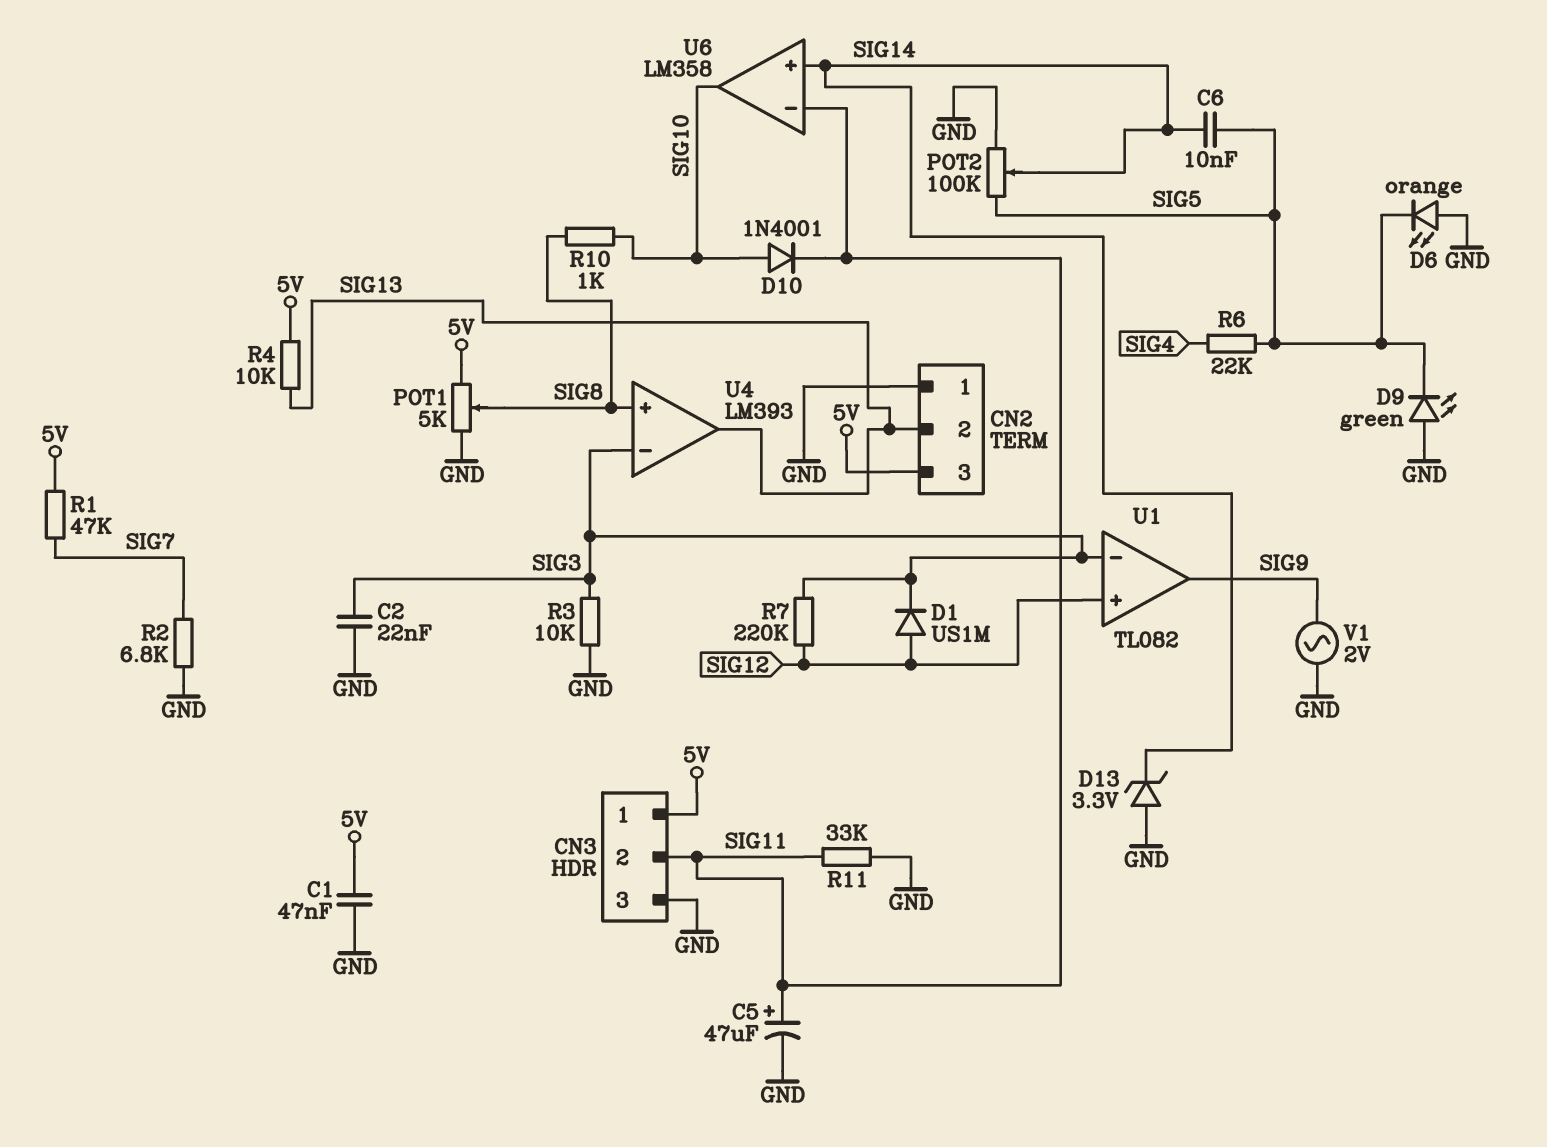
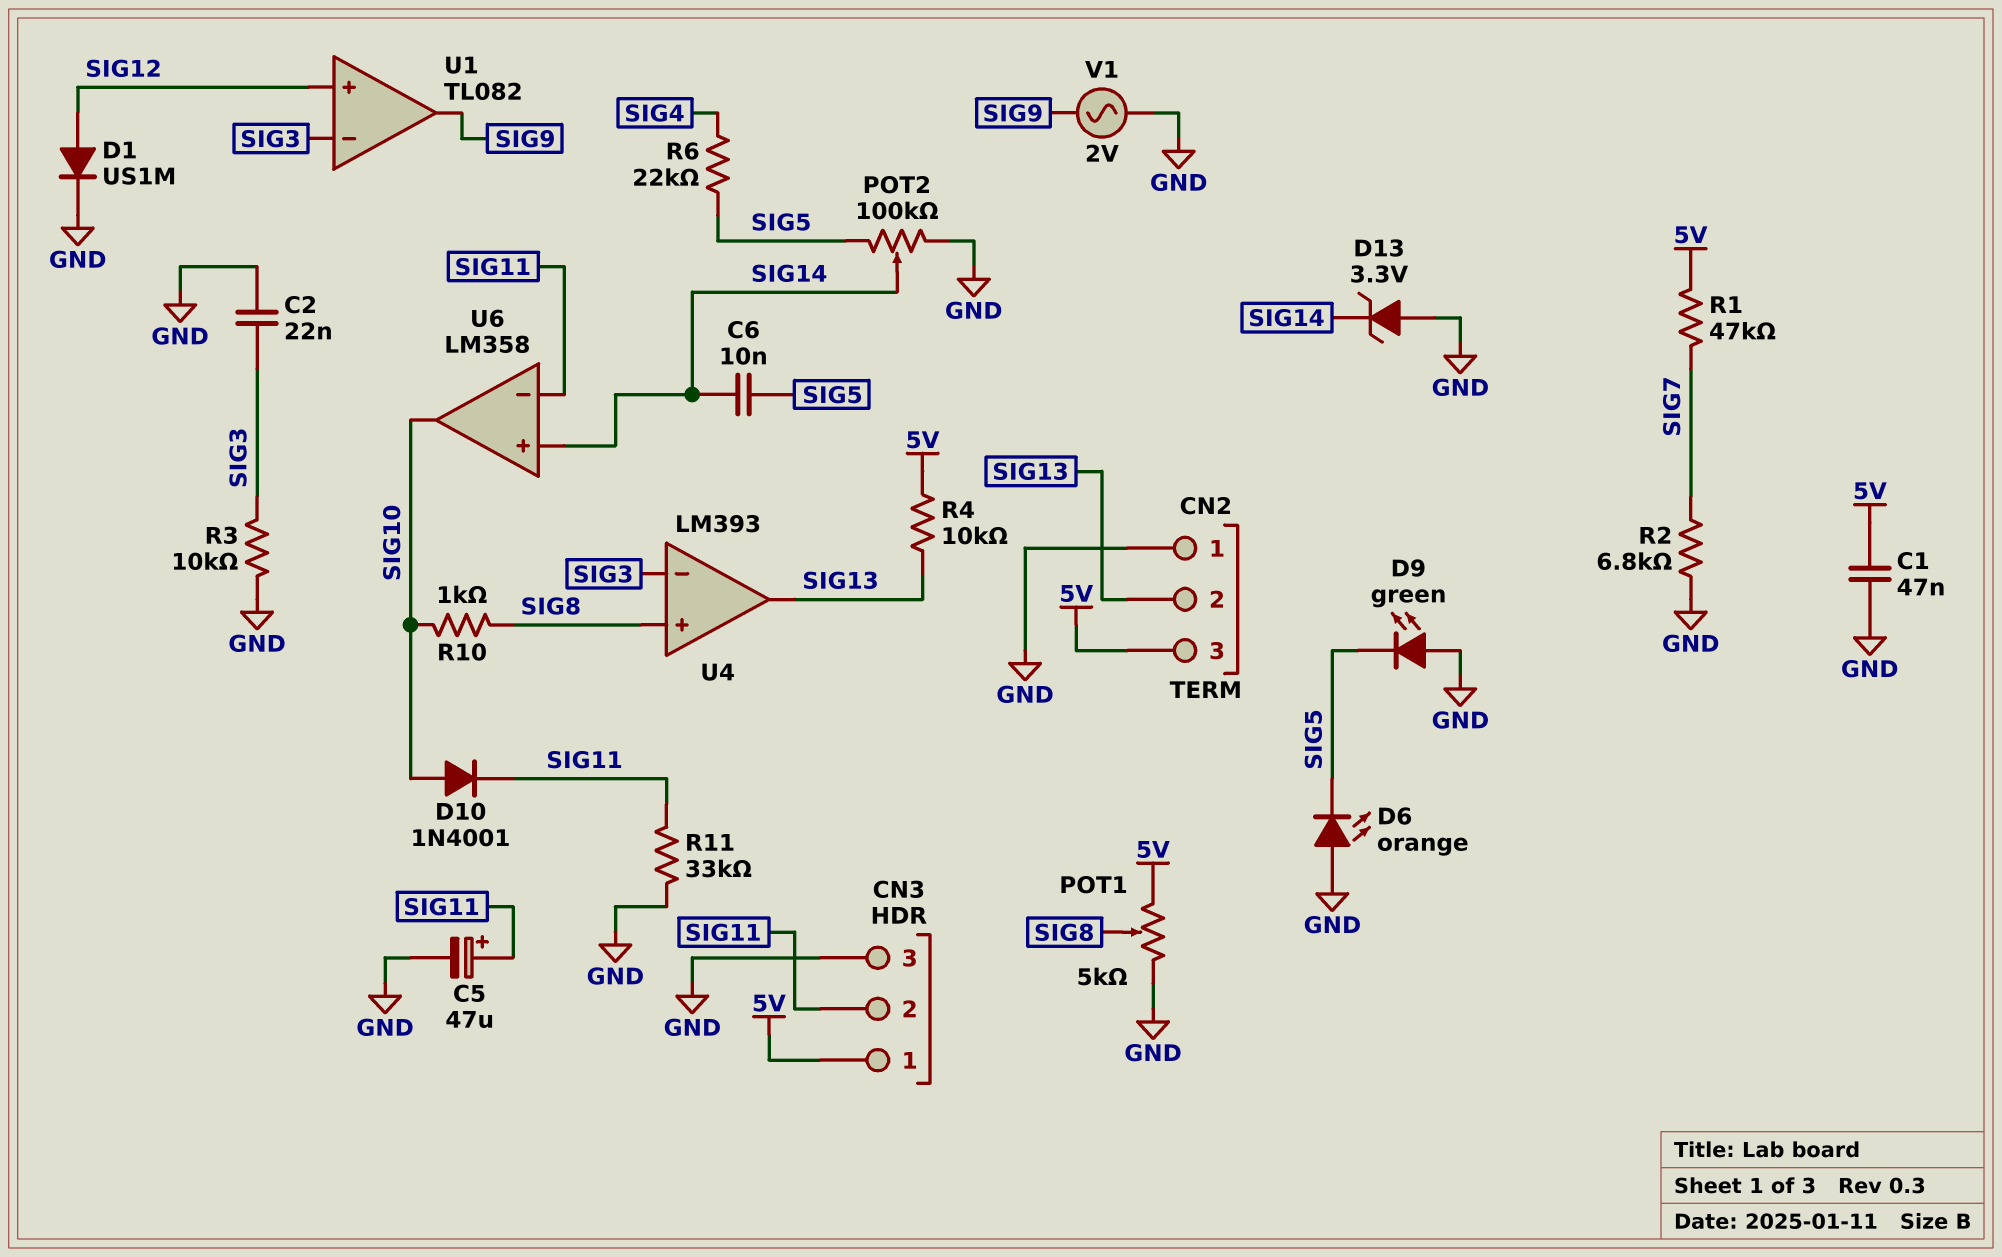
D1: diode US1M (A SIG12, K SIG3) -> diode US1M (A SIG12, K GND)
R7: 220k (SIG3, SIG12) -> none

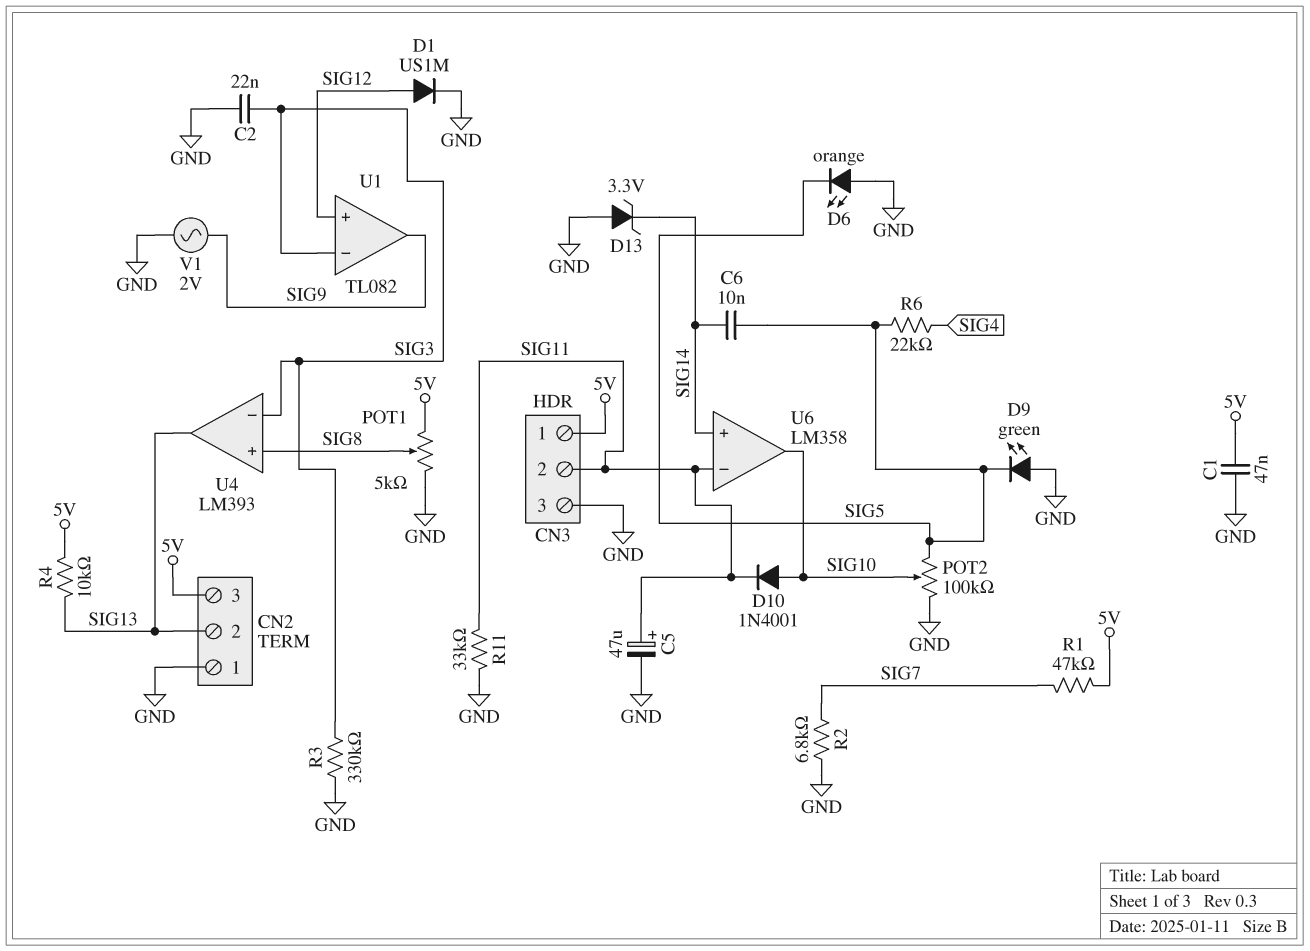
POT2: 100k (GND, SIG5, wiper SIG14) -> 100k (GND, SIG5, wiper SIG10)
R3: 10k (GND, SIG3) -> 330k (GND, SIG3)
R10: 1k (SIG8, SIG10) -> none

